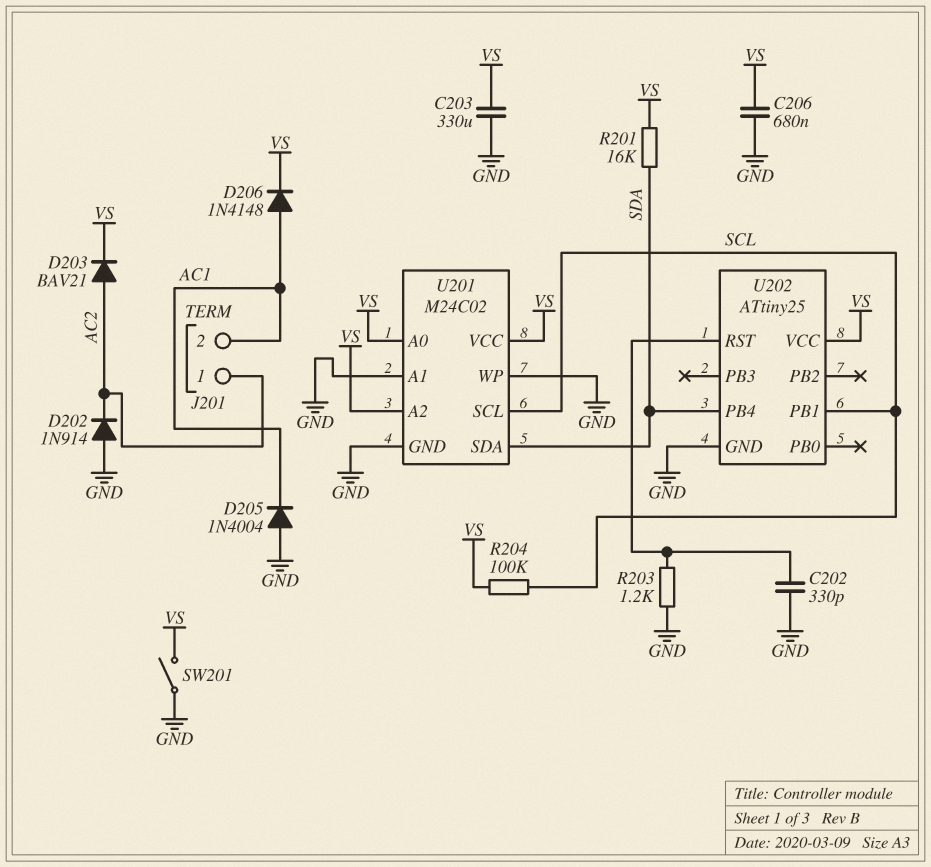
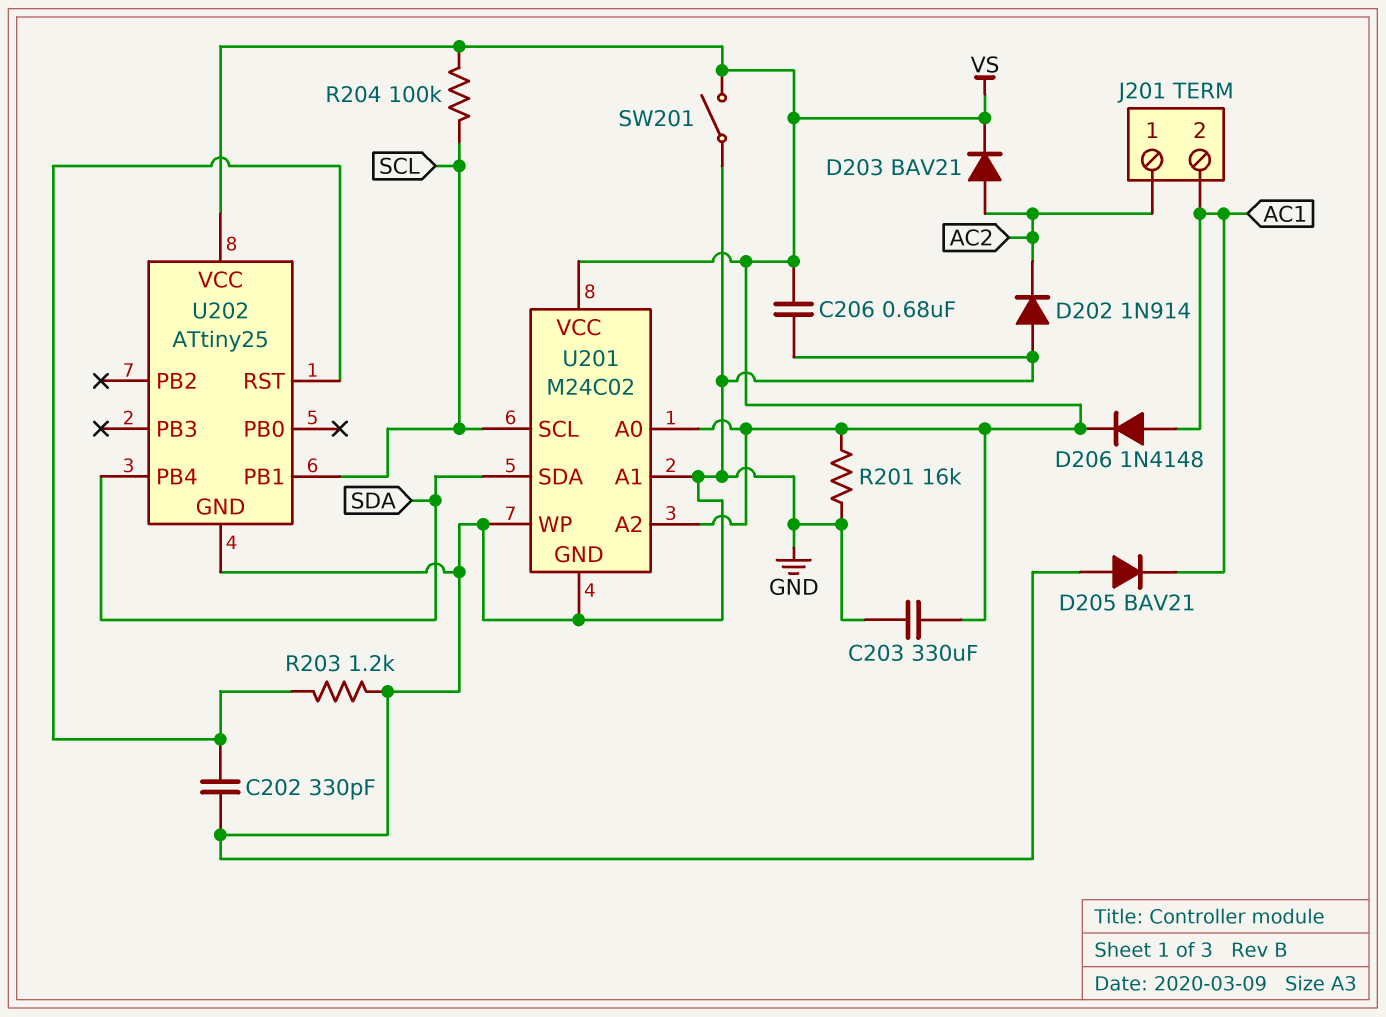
D205: diode 1N4004 (A GND, K AC1) -> diode BAV21 (A GND, K AC1)
R201: 16k (SDA, VS) -> 16k (GND, VS)

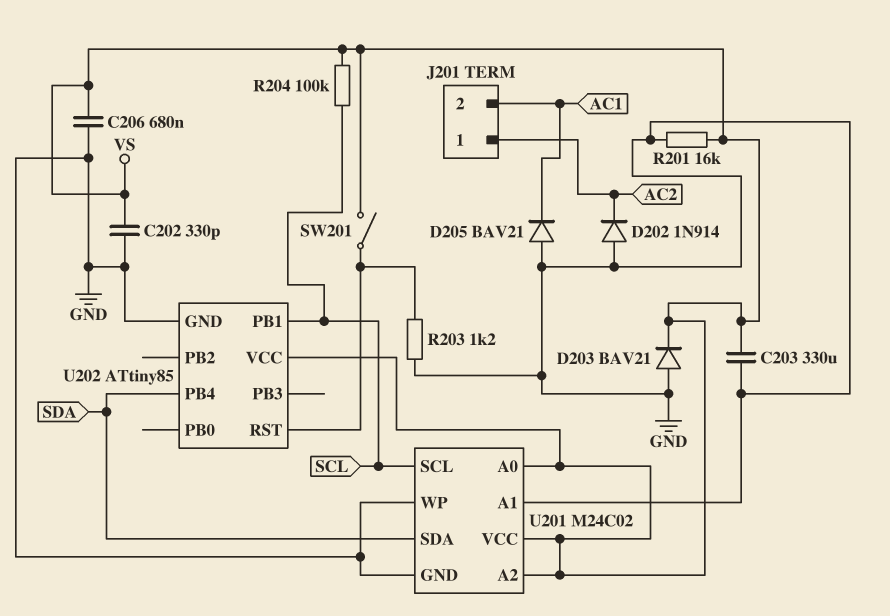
C202: 330pF (GND, U202/RST) -> 330pF (GND, VS)
D203: diode BAV21 (A AC2, K VS) -> diode BAV21 (A GND, K VS)
D206: diode 1N4148 (A AC1, K VS) -> none
SW201: switch (GND, VS) -> switch (U202/RST, VS)
U202: ATtiny25 -> ATtiny85

